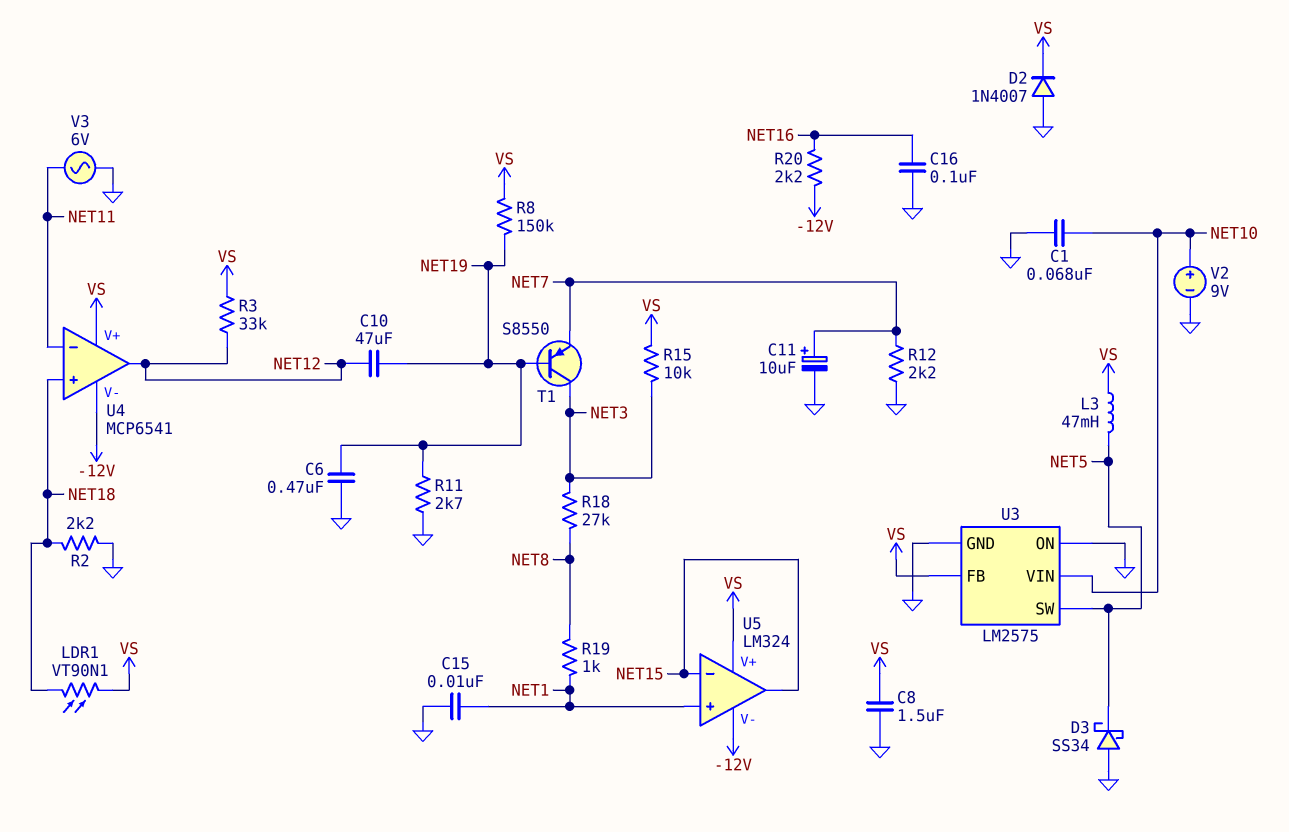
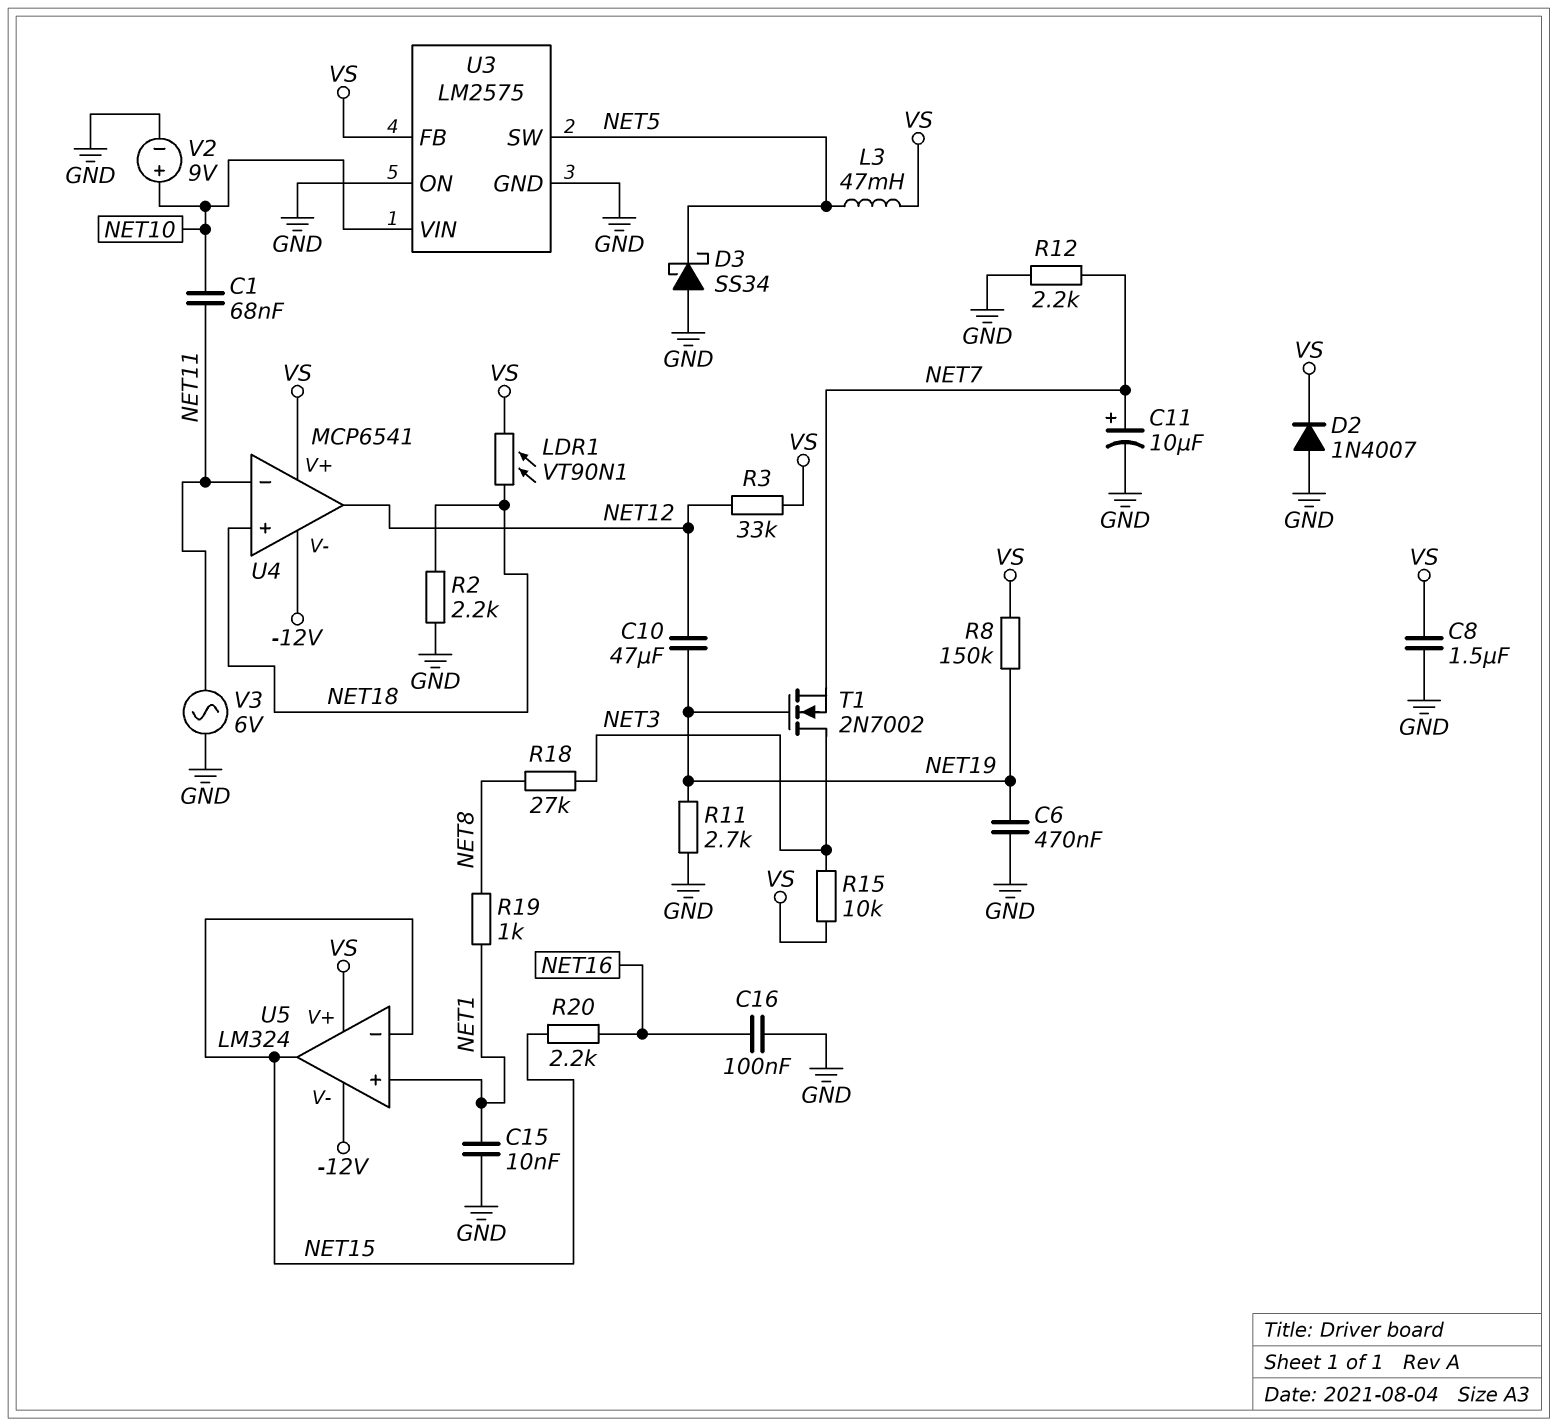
C1: 68nF (GND, NET10) -> 68nF (NET10, NET11)
R20: 2.2k (-12V, NET16) -> 2.2k (NET15, NET16)
T1: PNP S8550 (B NET19, C NET3, E NET7) -> NMOS 2N7002 (G NET19, D NET3, S NET7)

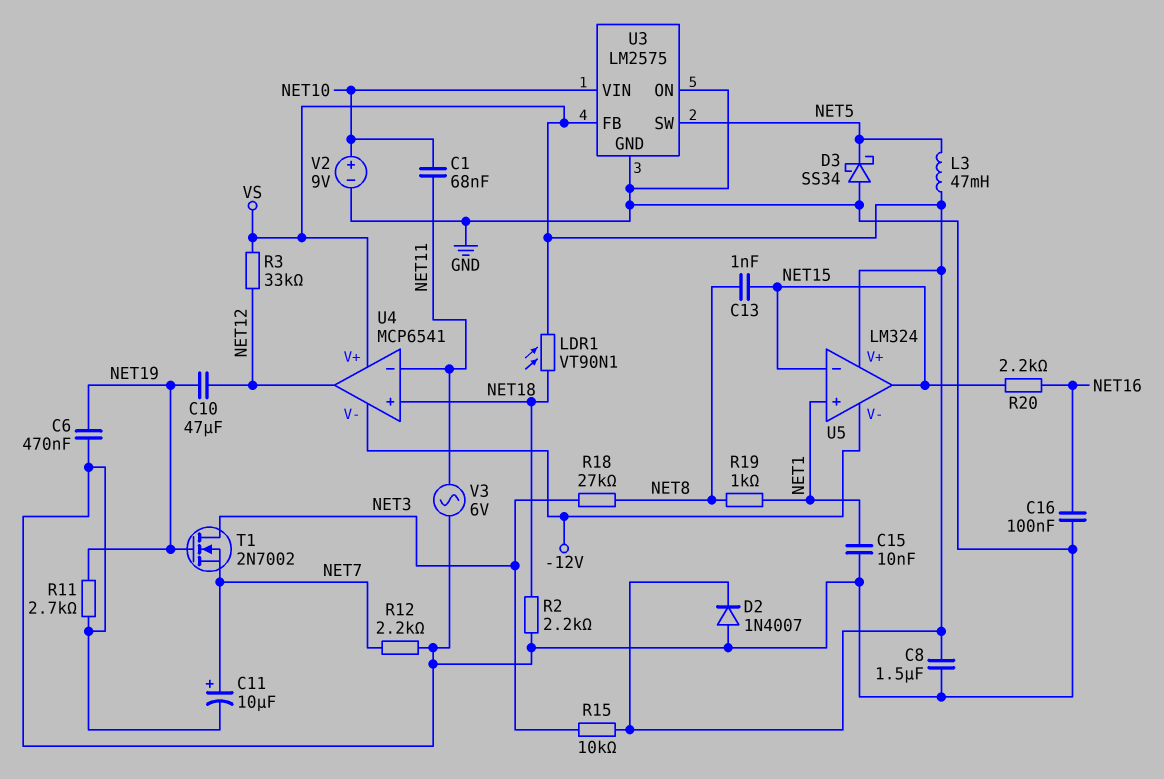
C13: none -> 1nF (NET8, NET15)
R8: 150k (NET19, VS) -> none

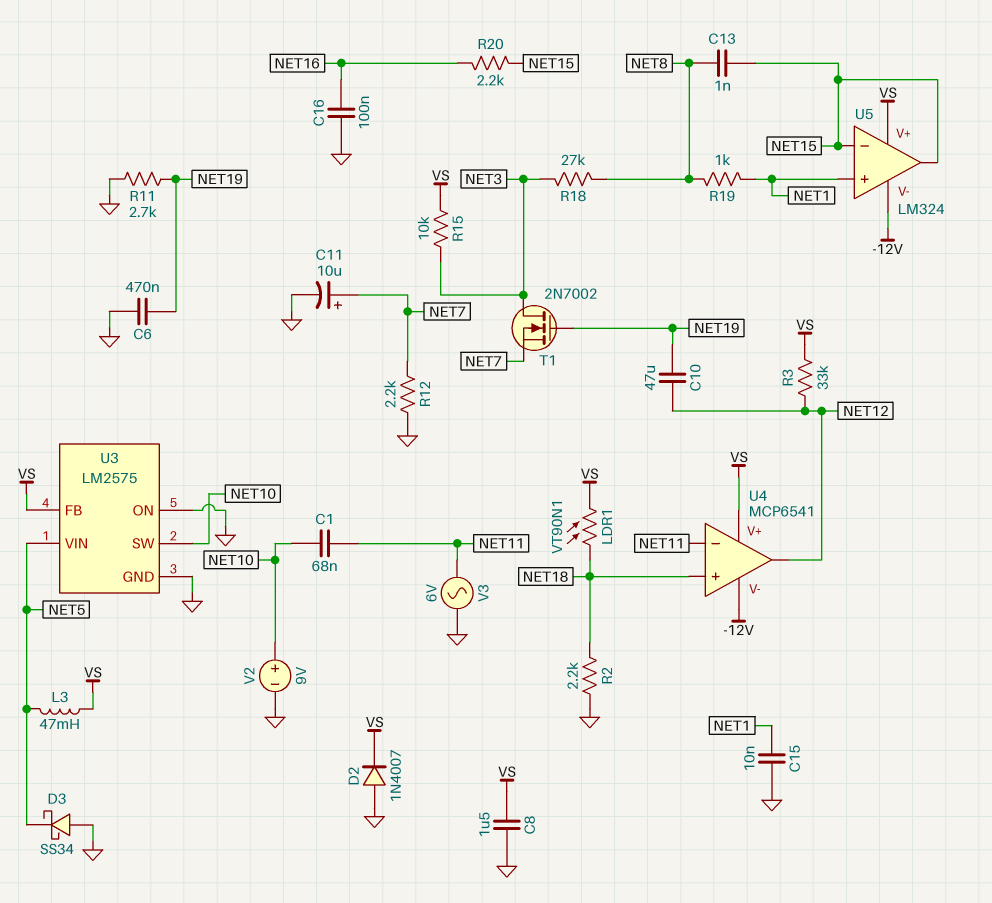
U3 pin SW: NET5 -> NET10
U3 pin VIN: NET10 -> NET5

